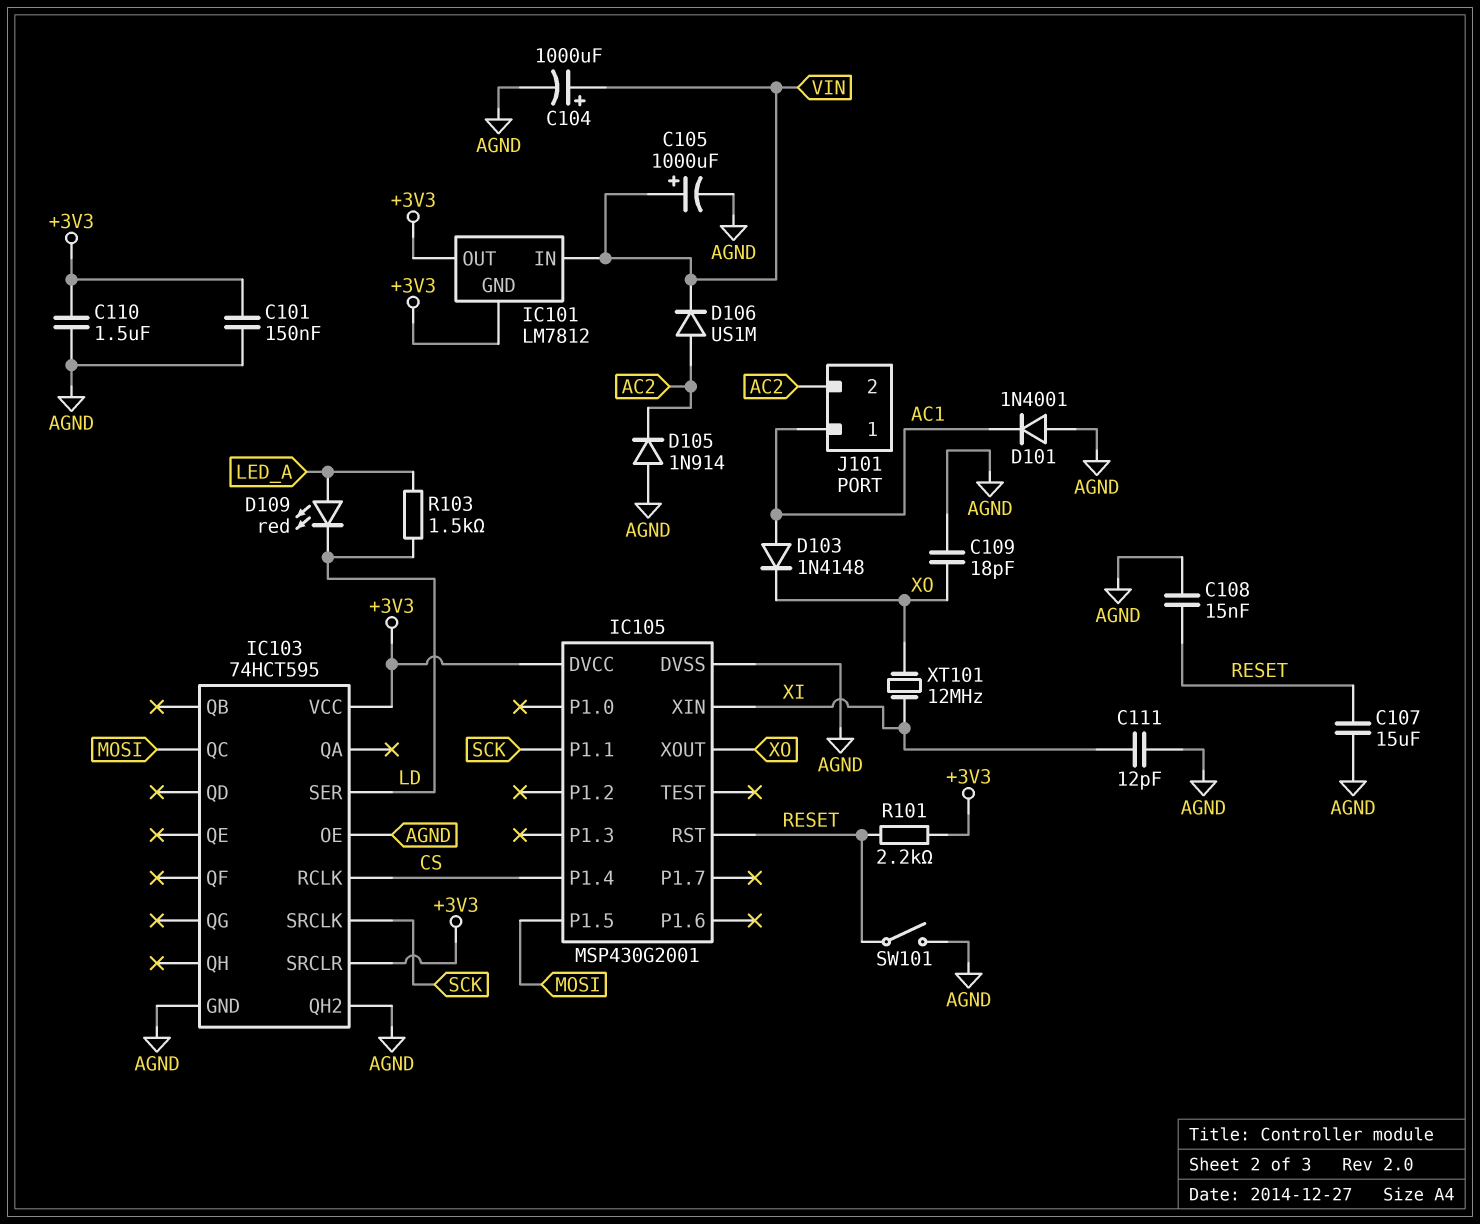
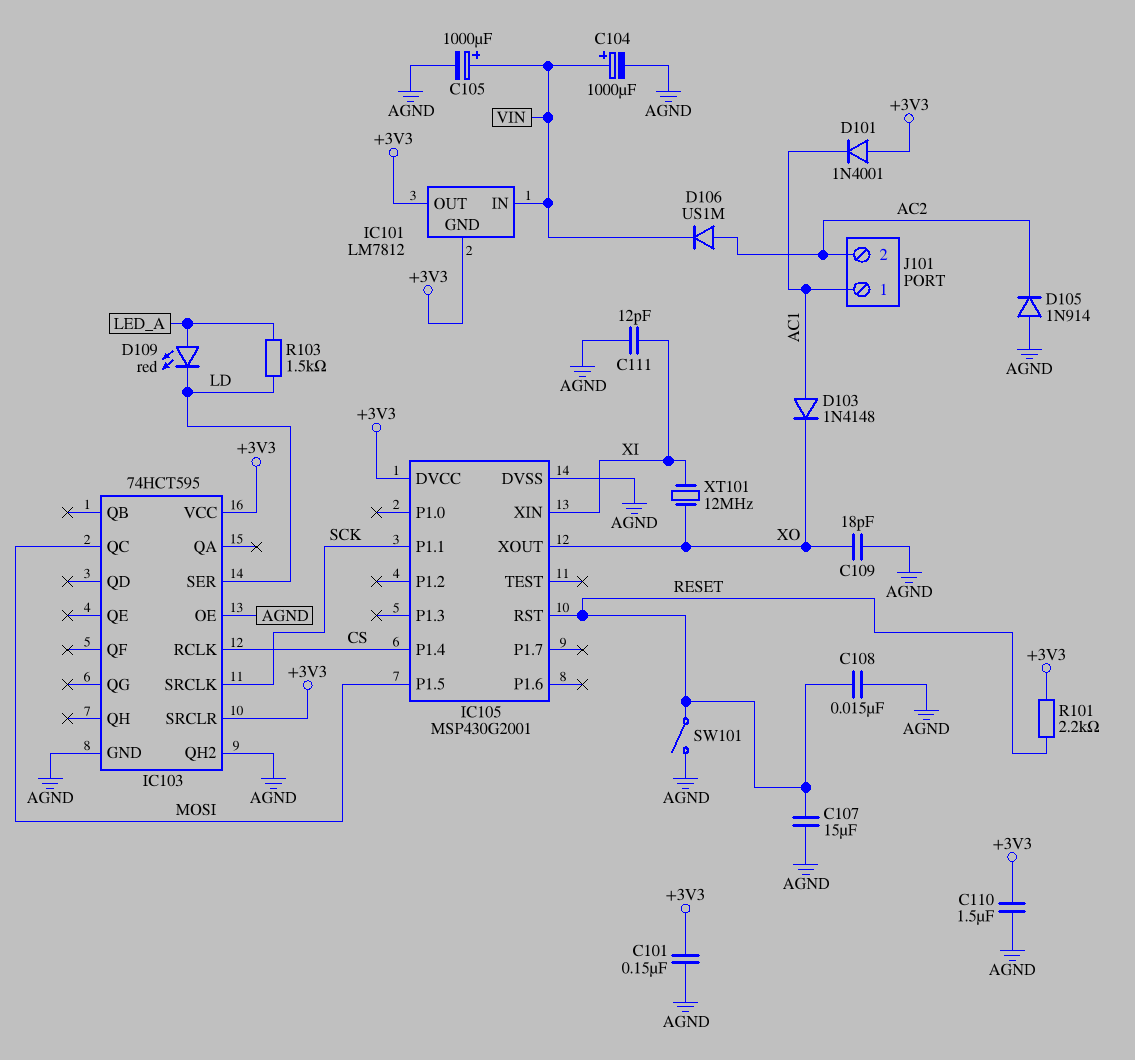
D101: diode 1N4001 (A AGND, K AC1) -> diode 1N4001 (A +3V3, K AC1)

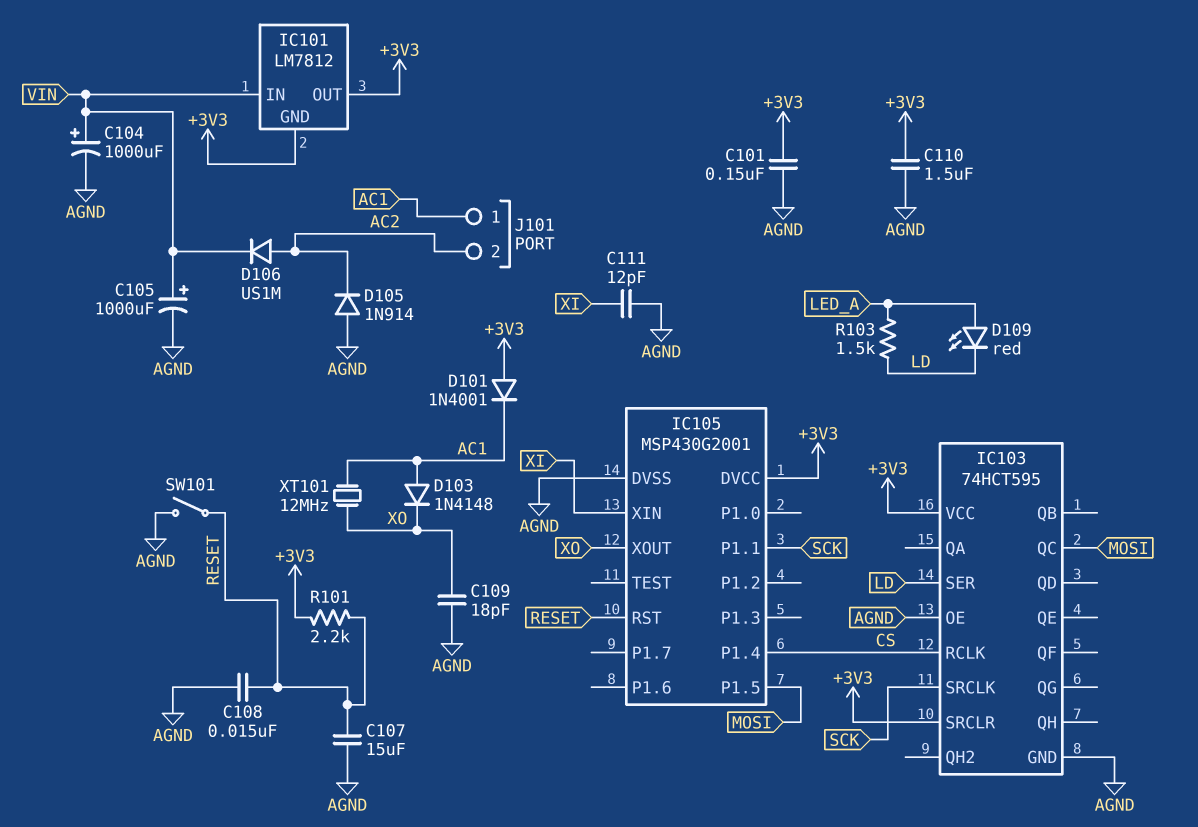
IC103 pin QH2: AGND -> none
XT101: 12MHz (XI, XO) -> 12MHz (AC1, XO)

